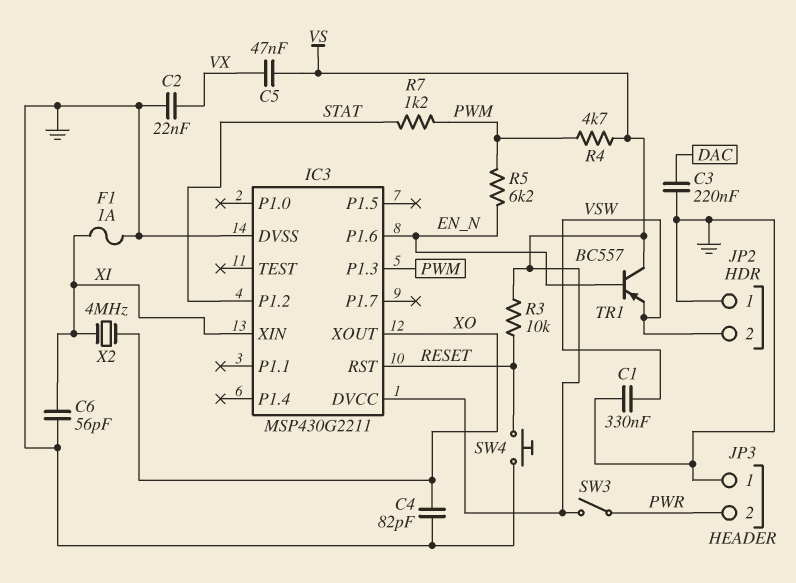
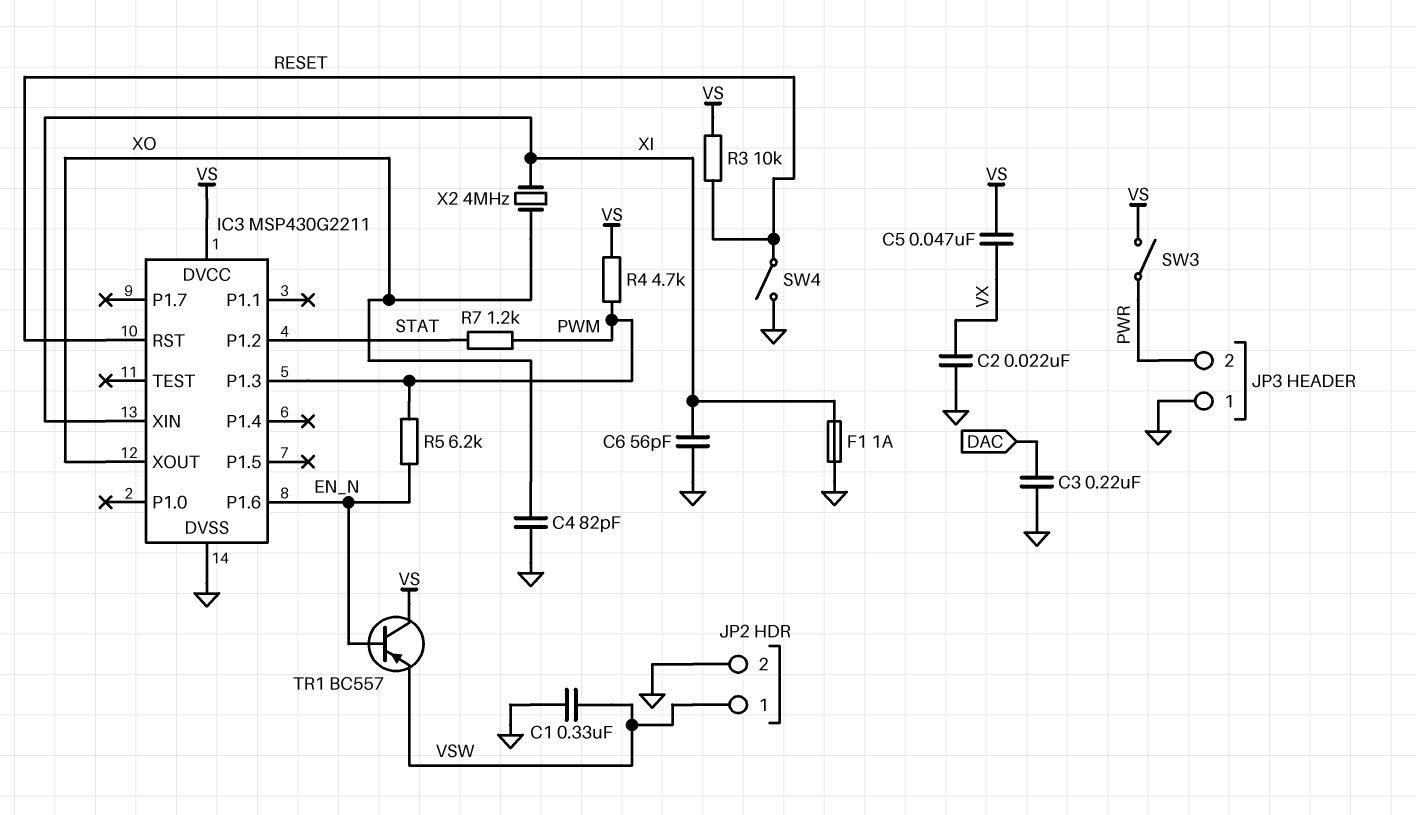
JP2 pin 1: GND -> VSW
JP2 pin 2: VSW -> GND
SW4: button (GND, RESET) -> switch (GND, RESET)

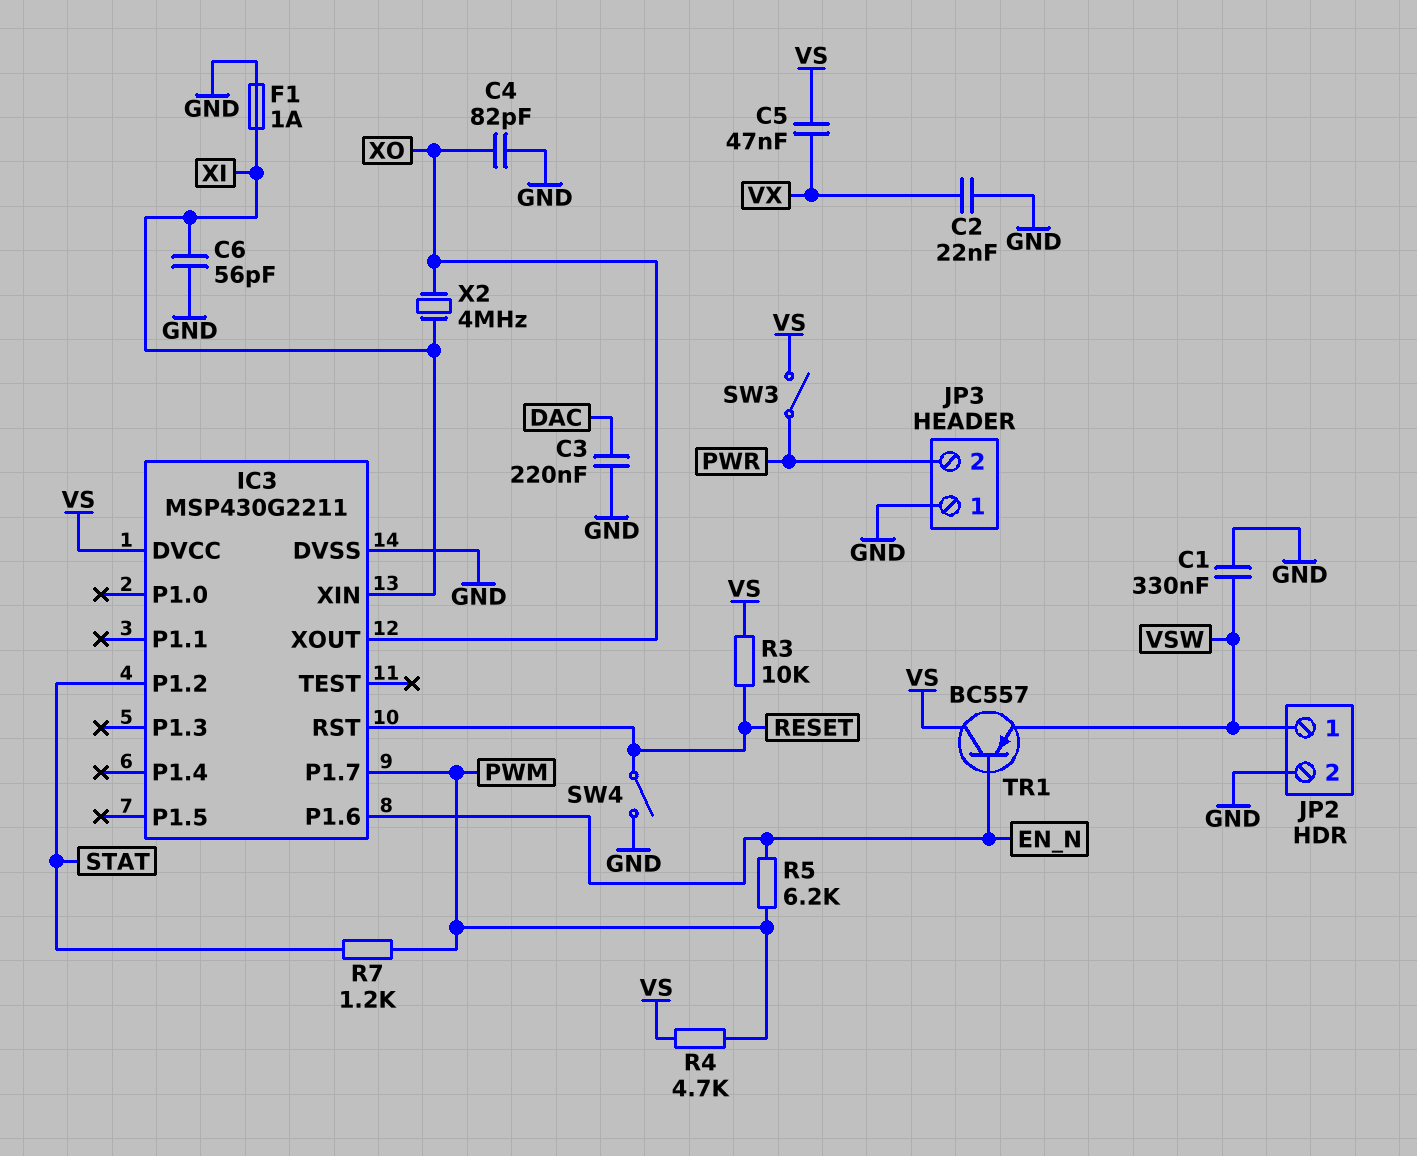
IC3 pin P1.3: PWM -> none
IC3 pin P1.7: none -> PWM

